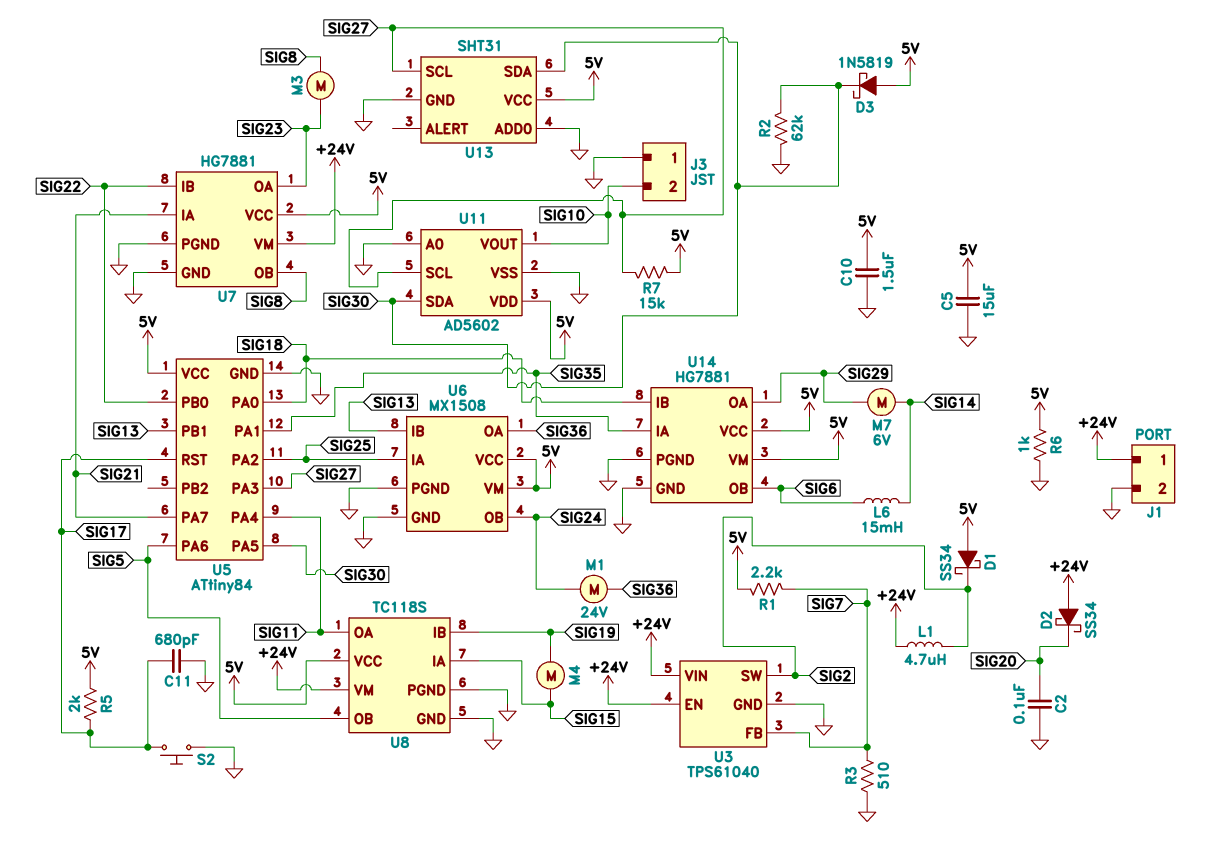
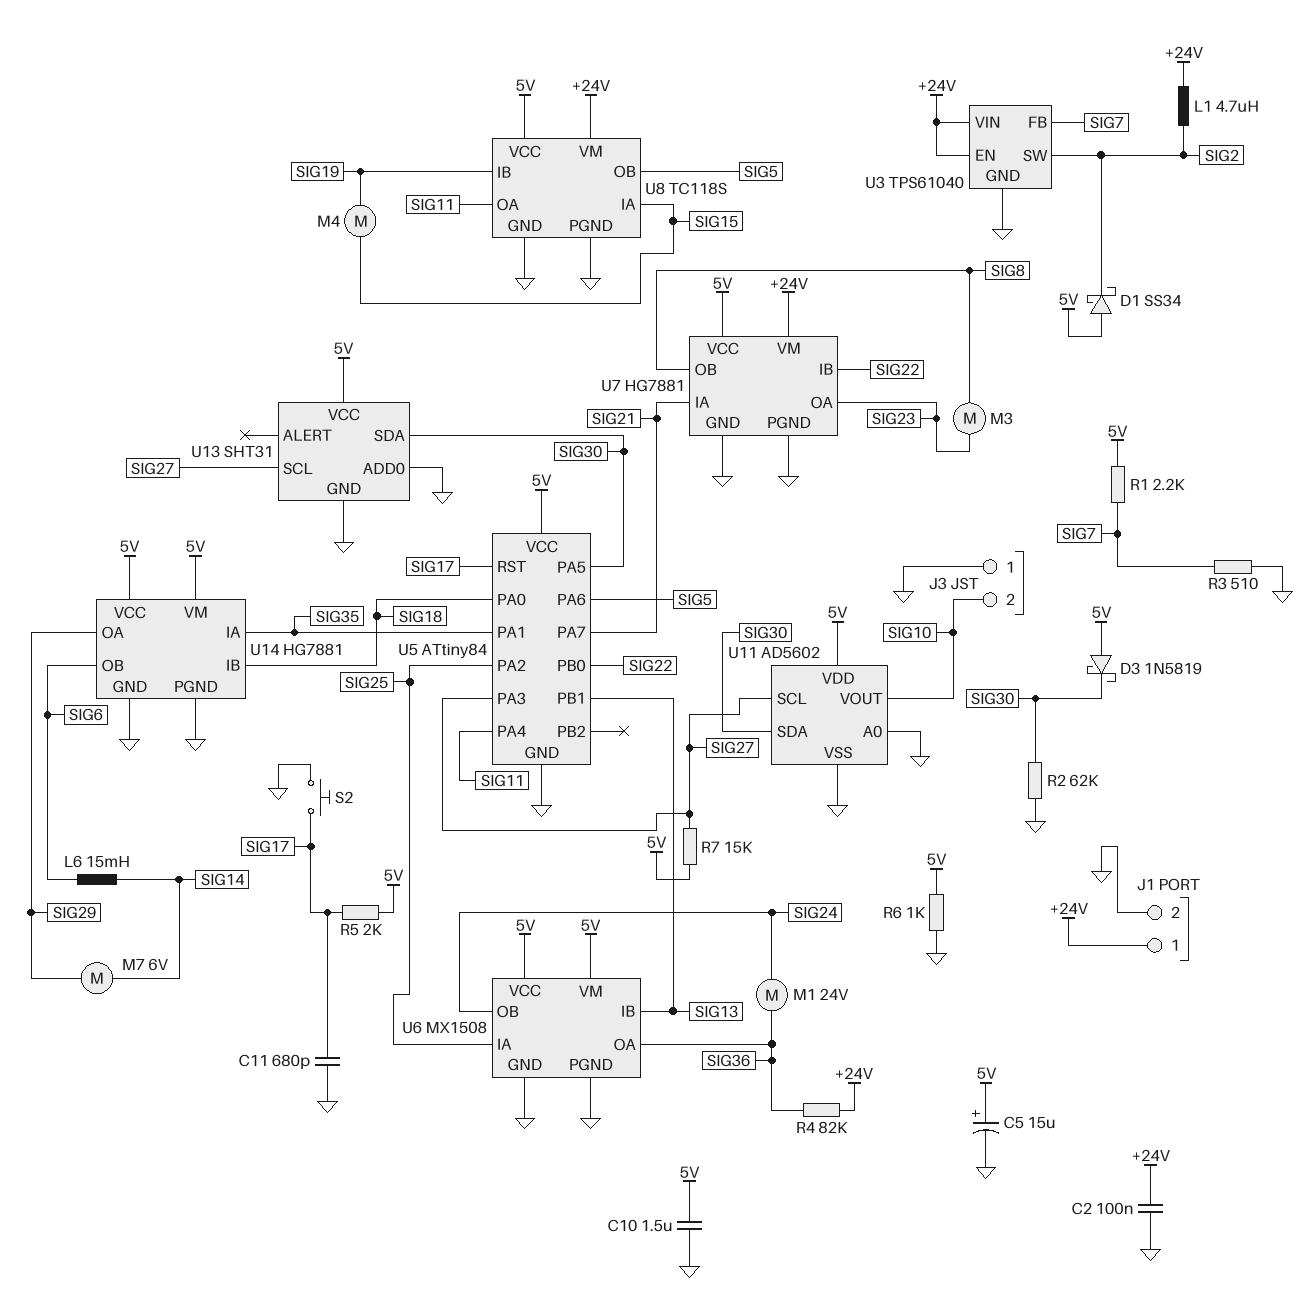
C2: 100nF (GND, SIG20) -> 100nF (+24V, GND)
C5: 15uF (5V, GND) -> 15uF (plus 5V, minus GND)
D2: schottky SS34 (A +24V, K SIG20) -> none
R4: none -> 82k (+24V, SIG36)

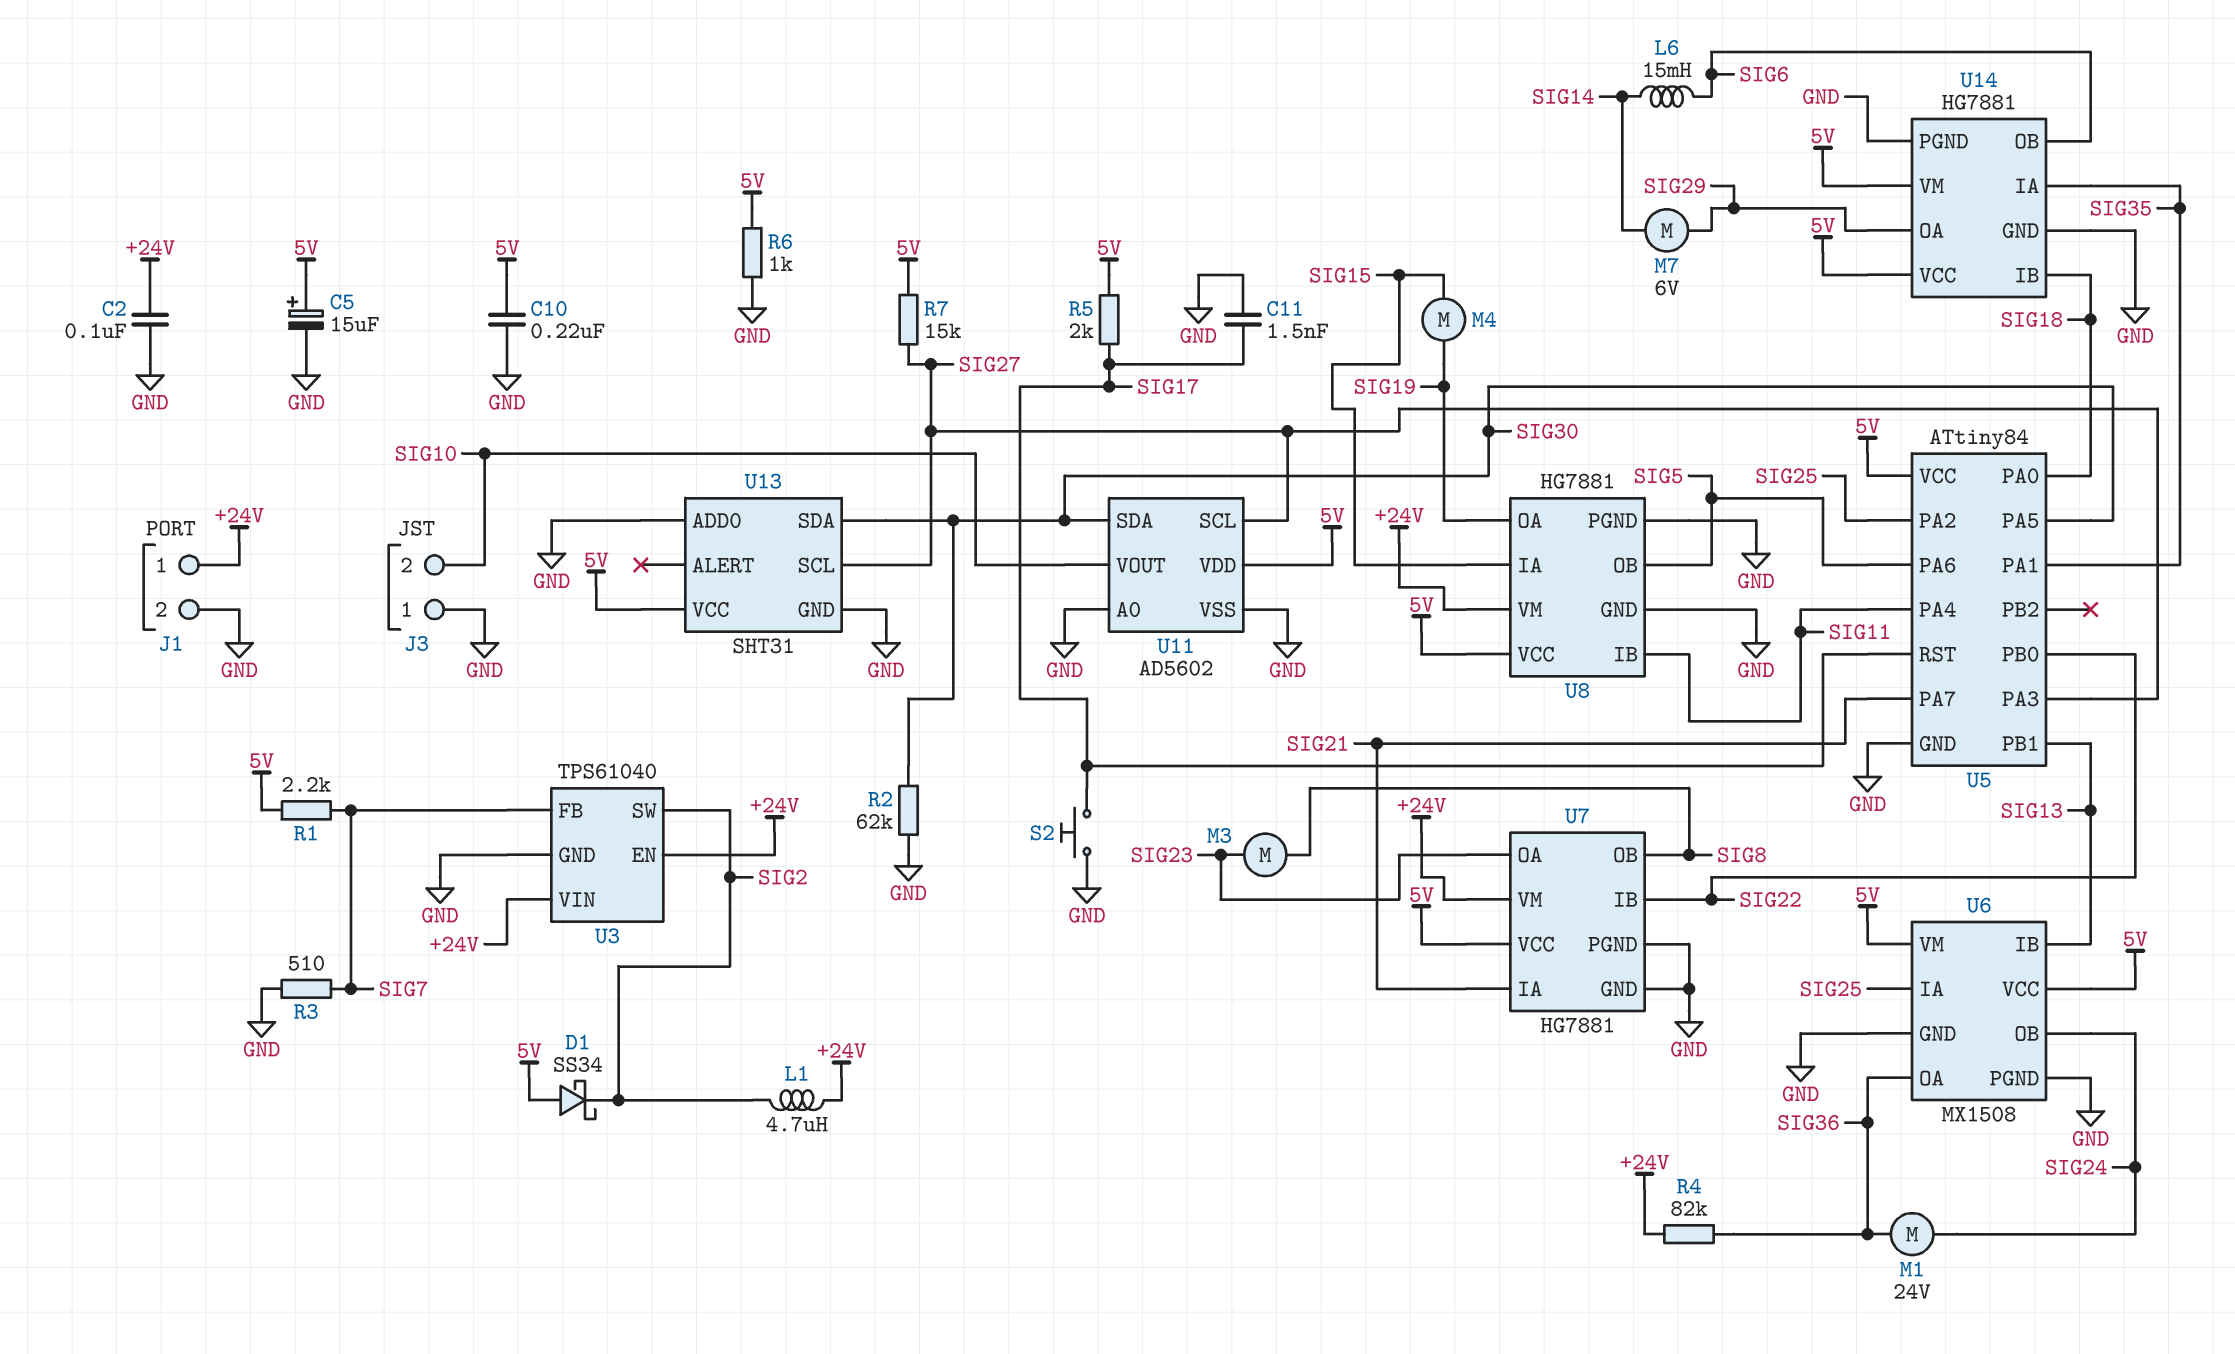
C10: 1.5uF (5V, GND) -> 220nF (5V, GND)
C11: 680pF (GND, SIG17) -> 1.5nF (GND, SIG17)
D3: schottky 1N5819 (A 5V, K SIG30) -> none
U8: TC118S -> HG7881
U8 pin IB: SIG19 -> SIG11
U8 pin OA: SIG11 -> SIG19

